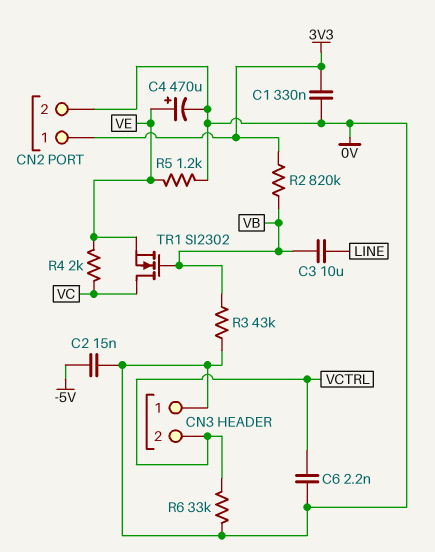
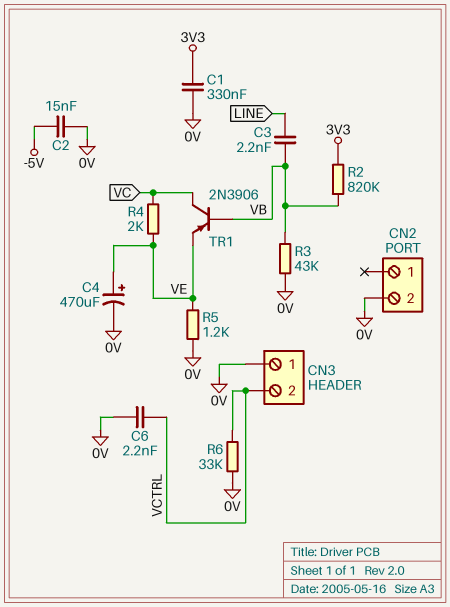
C3: 10uF (LINE, VB) -> 2.2nF (LINE, VB)
CN2 pin 1: 3V3 -> none
TR1: NMOS SI2302 (G VB, D VC, S VE) -> PNP 2N3906 (B VB, C VC, E VE)

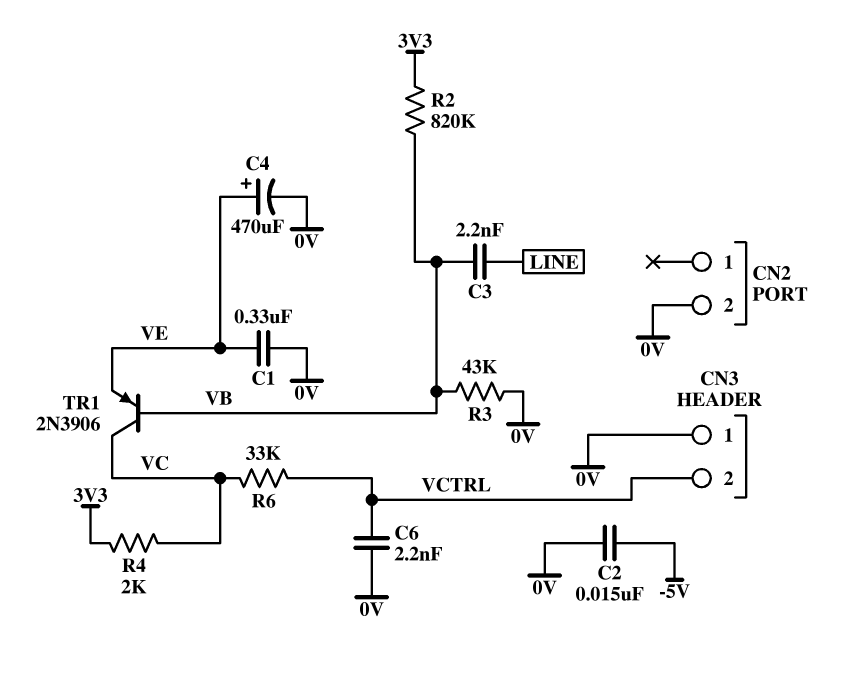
C1: 330nF (0V, 3V3) -> 330nF (0V, VE)
R4: 2k (VC, VE) -> 2k (3V3, VC)
R5: 1.2k (0V, VE) -> none
R6: 33k (0V, VCTRL) -> 33k (VC, VCTRL)

